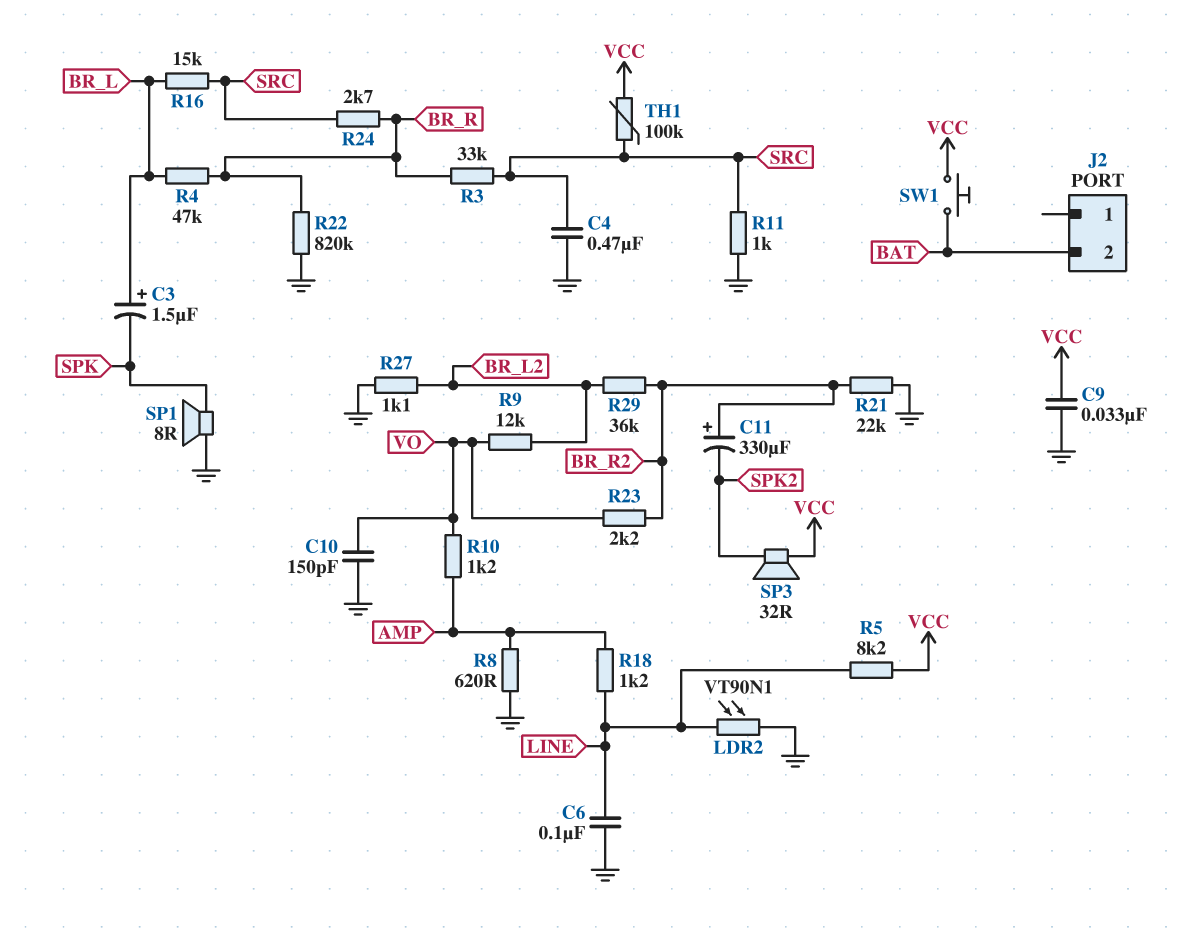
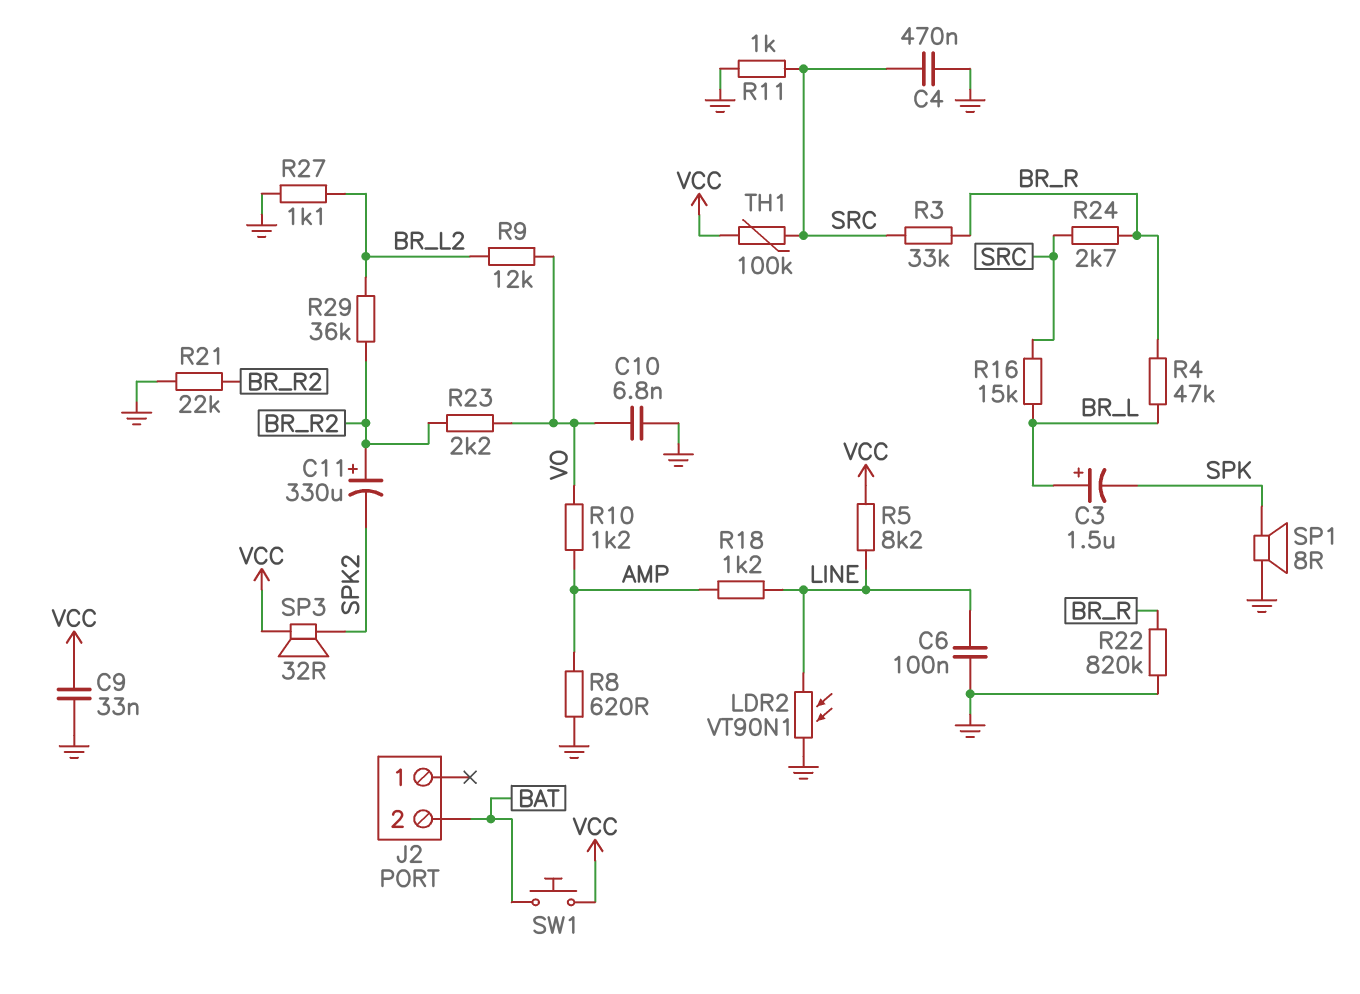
C10: 150pF (GND, VO) -> 6.8nF (GND, VO)

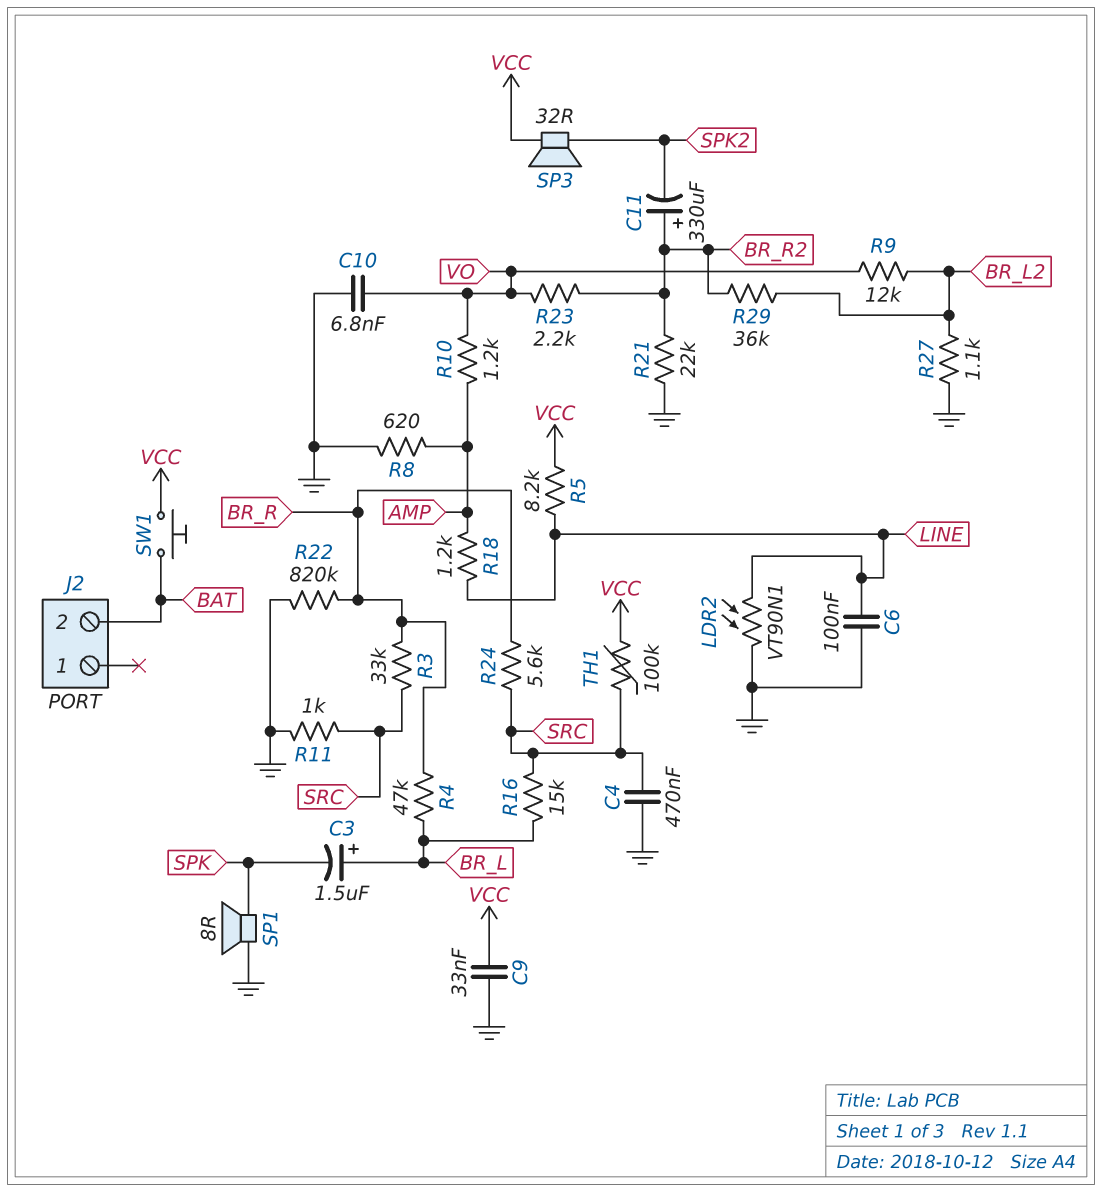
R24: 2.7k (BR_R, SRC) -> 5.6k (BR_R, SRC)

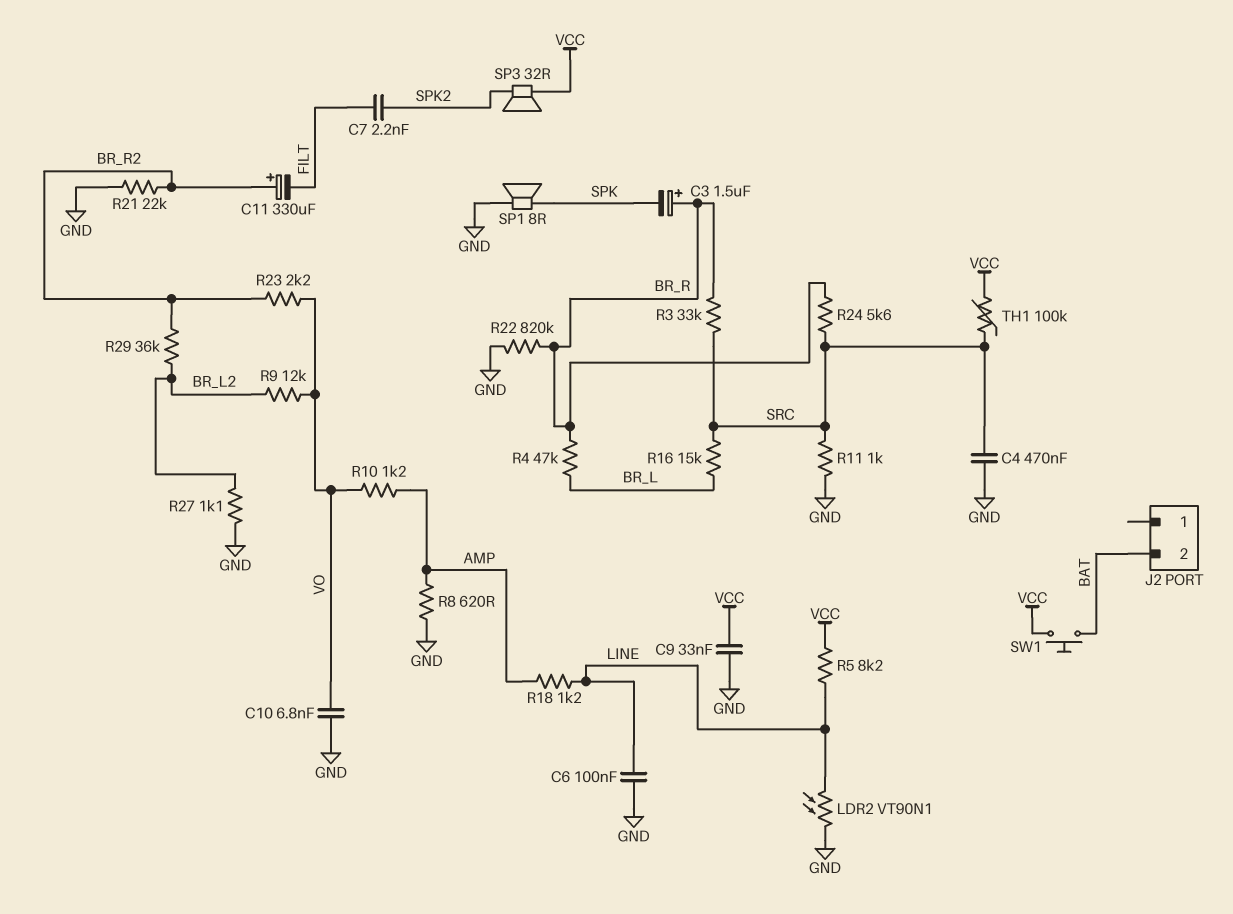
C3: 1.5uF (plus BR_L, minus SPK) -> 1.5uF (plus BR_R, minus SPK)
C7: none -> 2.2nF (FILT, SPK2)
C11: 330uF (plus BR_R2, minus SPK2) -> 330uF (plus BR_R2, minus FILT)

